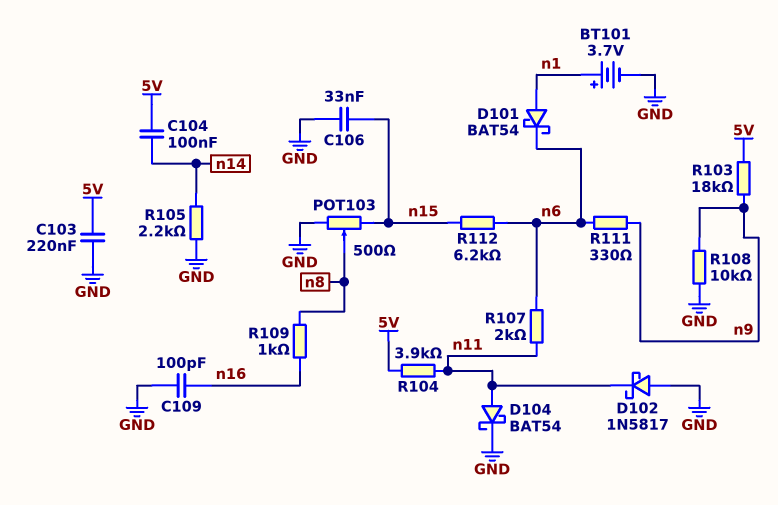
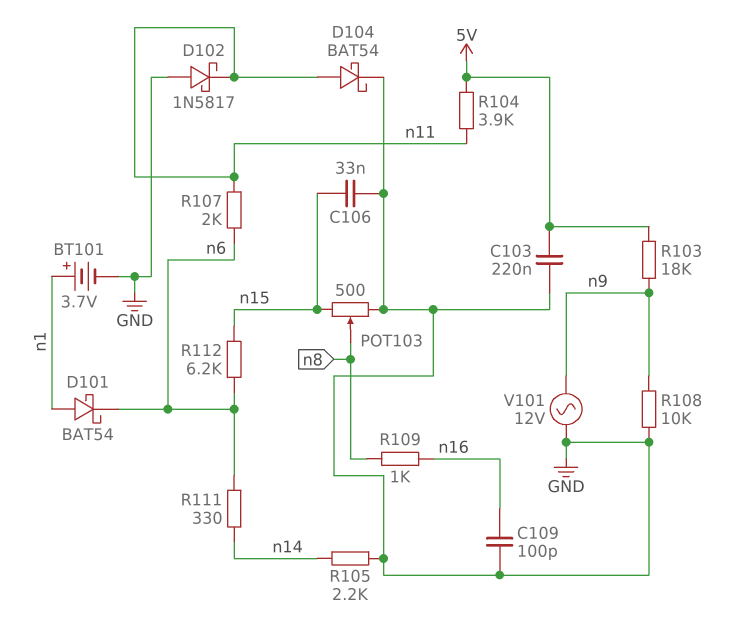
C104: 100nF (5V, n14) -> none
R111: 330 (n6, n9) -> 330 (n6, n14)
V101: none -> AC 12V (GND, n9)

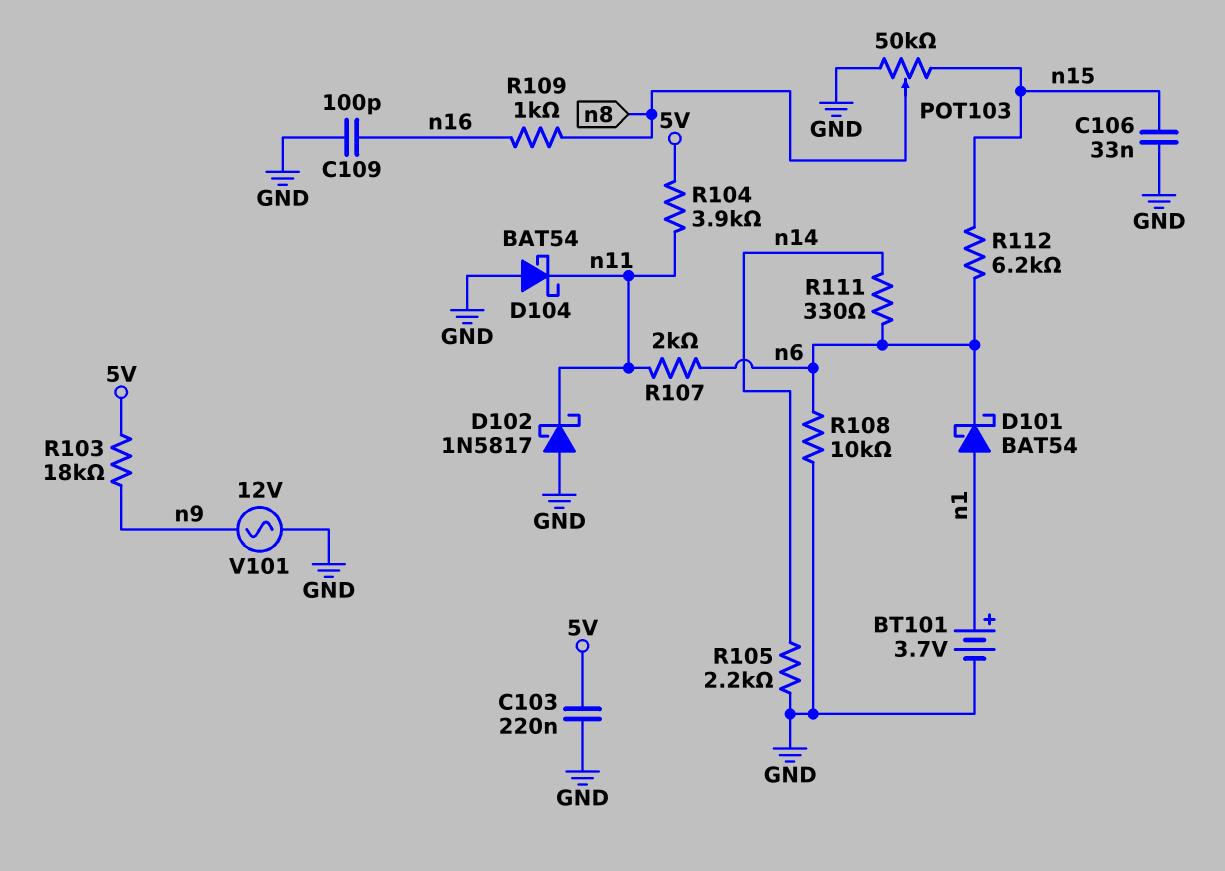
D104: schottky BAT54 (A n11, K GND) -> schottky BAT54 (A GND, K n11)
POT103: 500 (GND, n15, wiper n8) -> 50k (GND, n15, wiper n8)
R108: 10k (GND, n9) -> 10k (GND, n6)

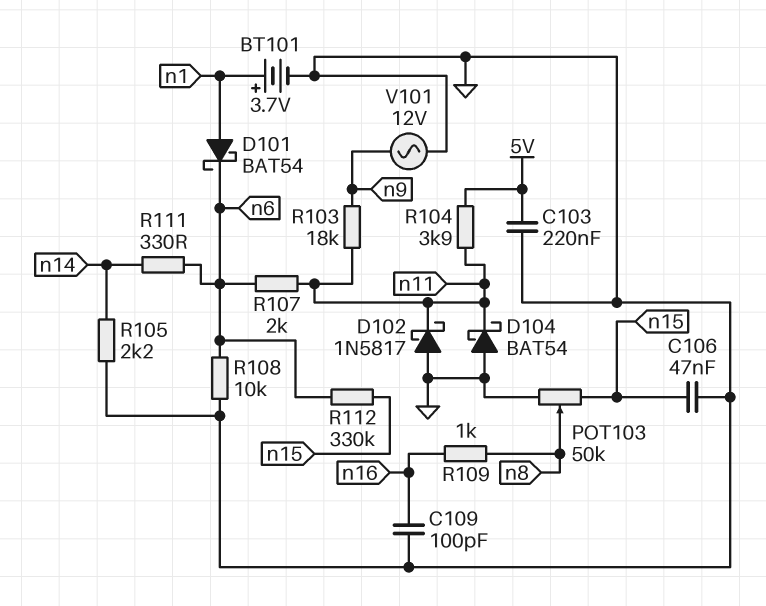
C106: 33nF (GND, n15) -> 47nF (GND, n15)
R103: 18k (5V, n9) -> 18k (n9, n11)
R112: 6.2k (n6, n15) -> 330k (n6, n15)

